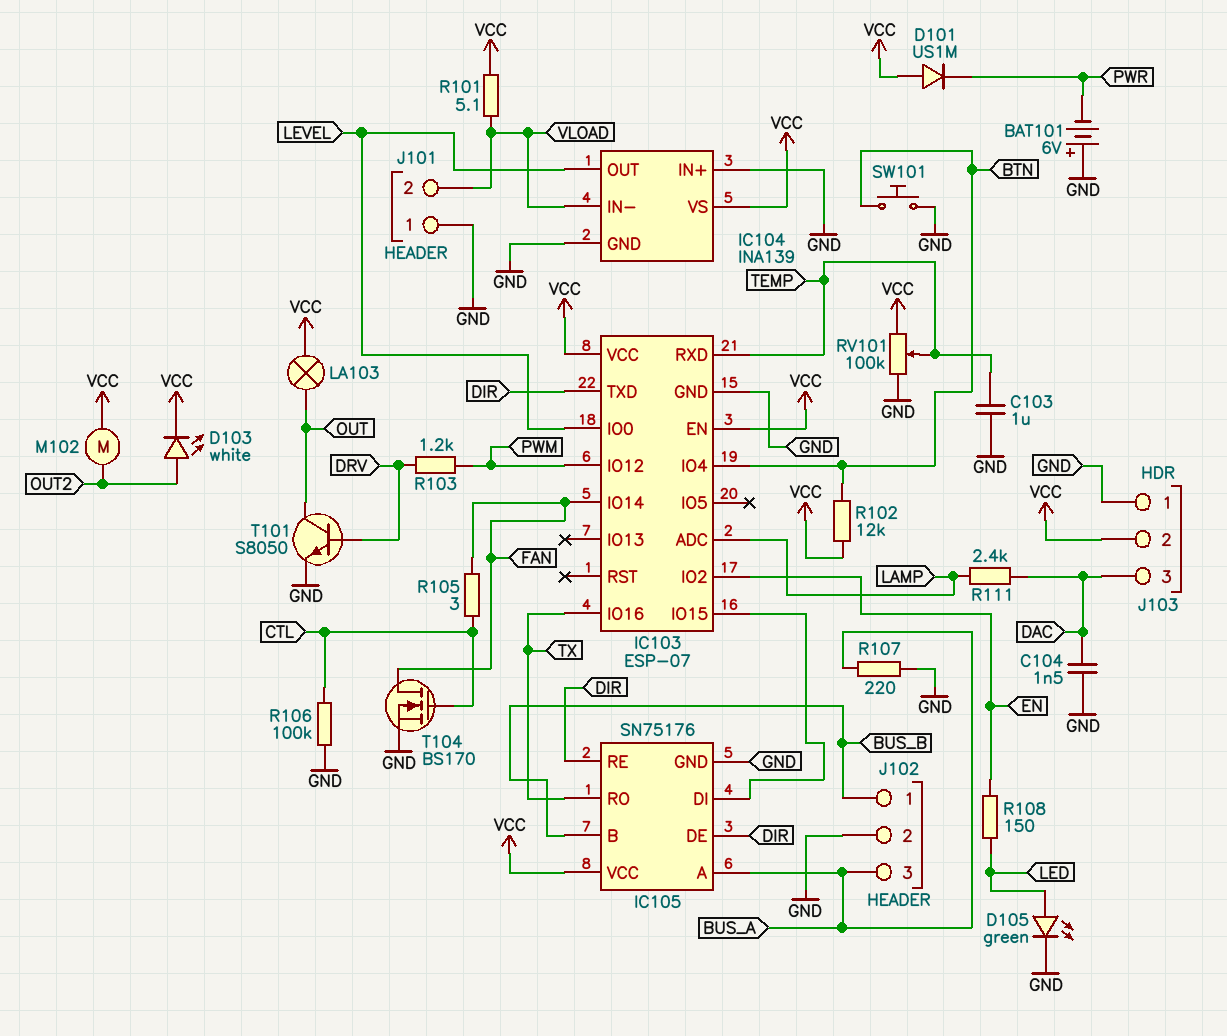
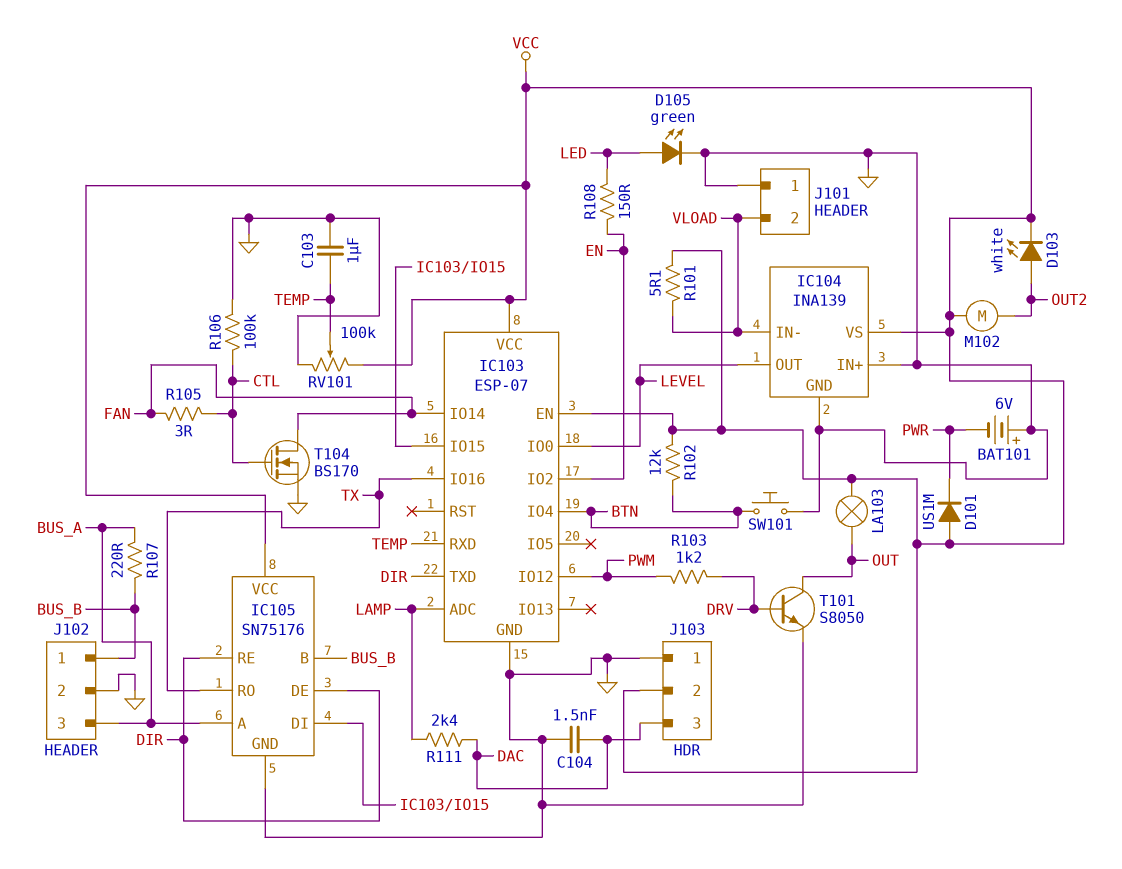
R107: 220 (BUS_A, GND) -> 220 (BUS_A, BUS_B)

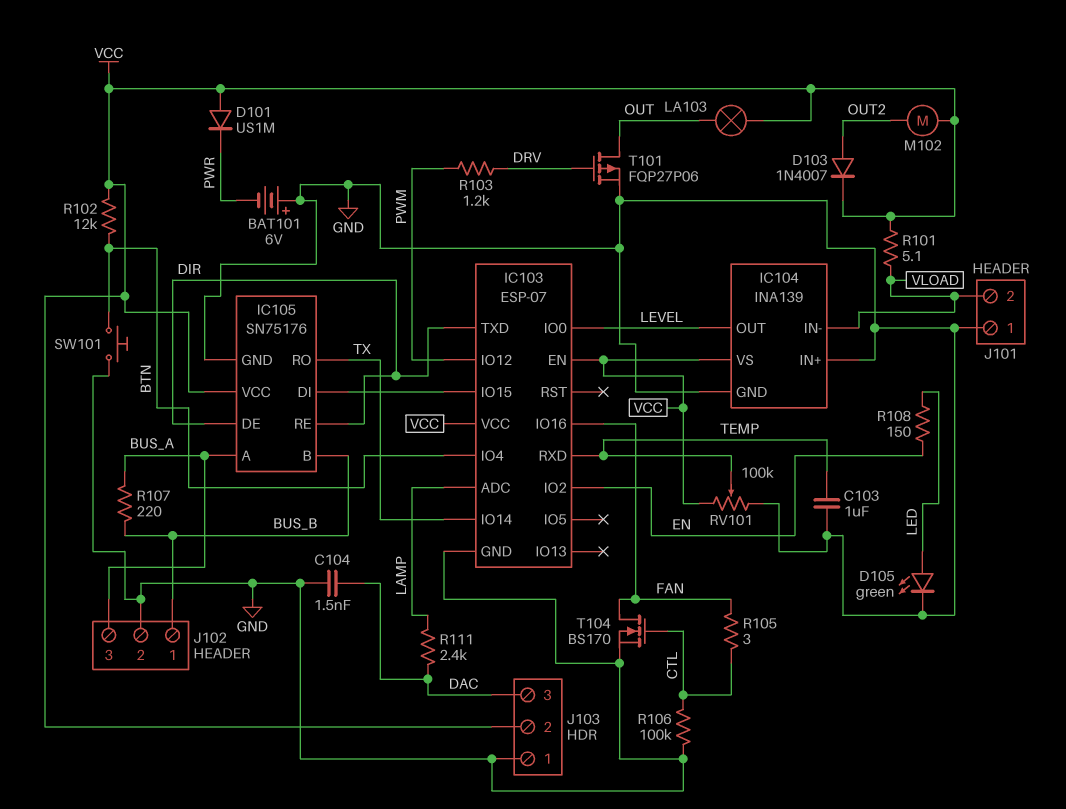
D103: LED white (A OUT2, K VCC) -> diode 1N4007 (A OUT2, K VCC)
IC103 pin IO14: FAN -> TX
IC103 pin IO16: TX -> FAN
T101: NPN S8050 (B DRV, C OUT, E GND) -> PMOS FQP27P06 (G DRV, D OUT, S GND)

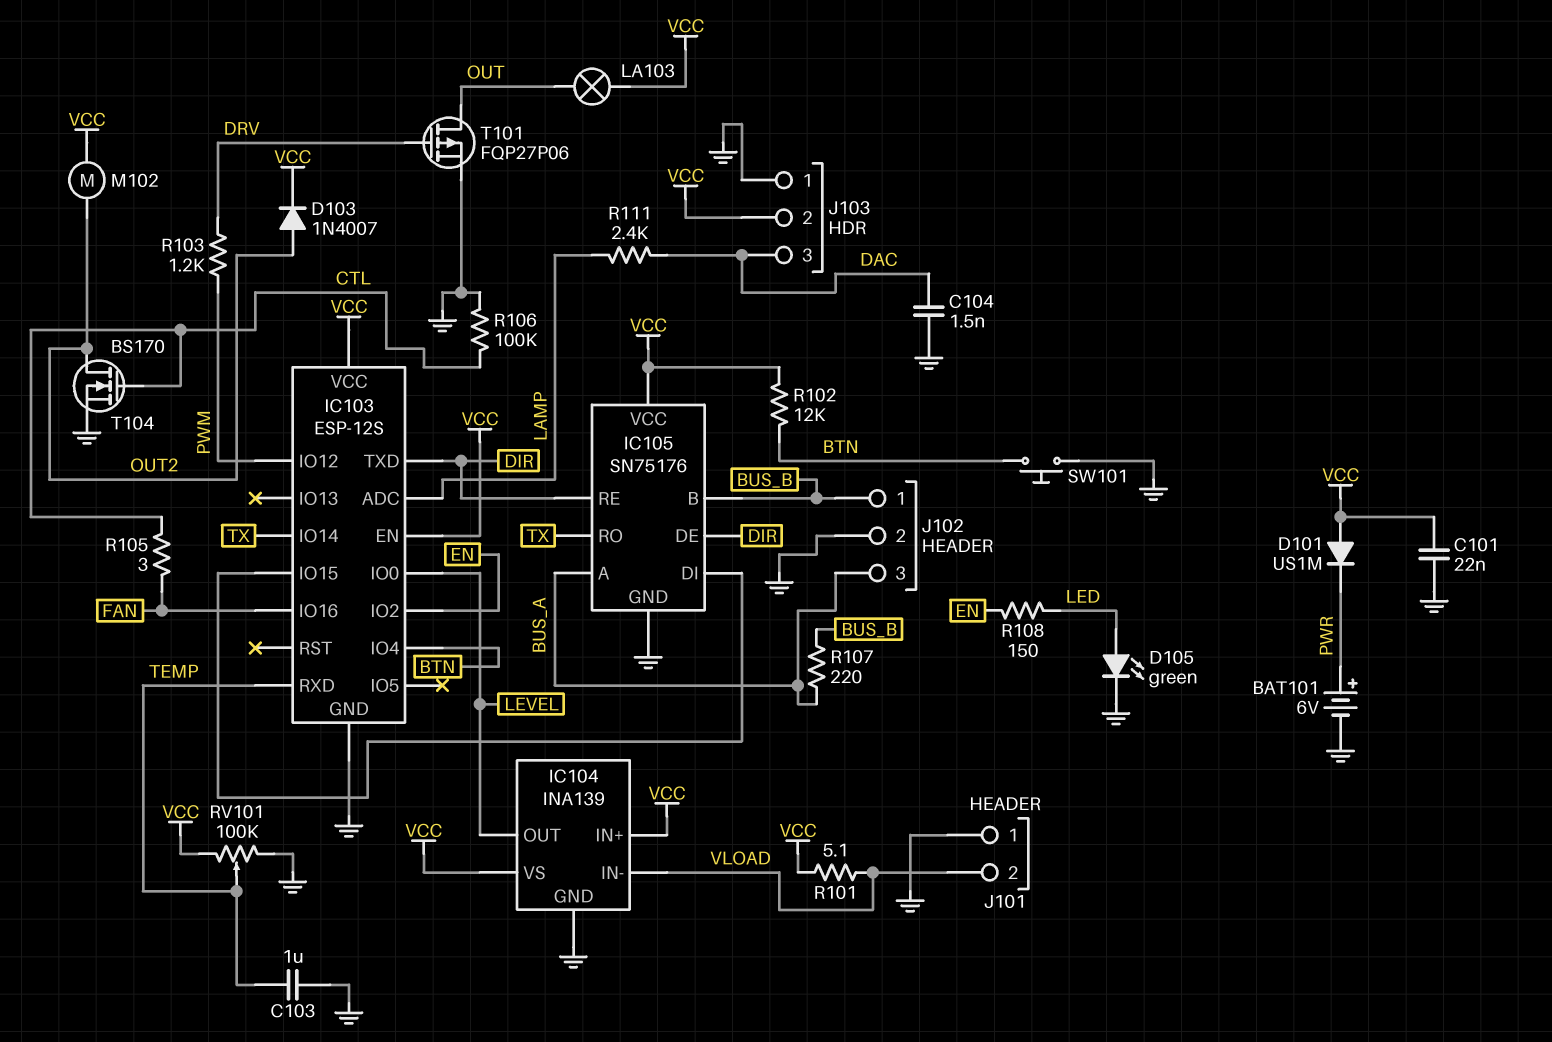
BAT101: 6V (plus GND, minus PWR) -> 6V (plus PWR, minus GND)
C101: none -> 22nF (GND, VCC)
IC103: ESP-07 -> ESP-12S
IC104 pin IN+: GND -> VCC
T104: NMOS BS170 (G CTL, D FAN, S GND) -> NMOS BS170 (G CTL, D OUT2, S GND)

